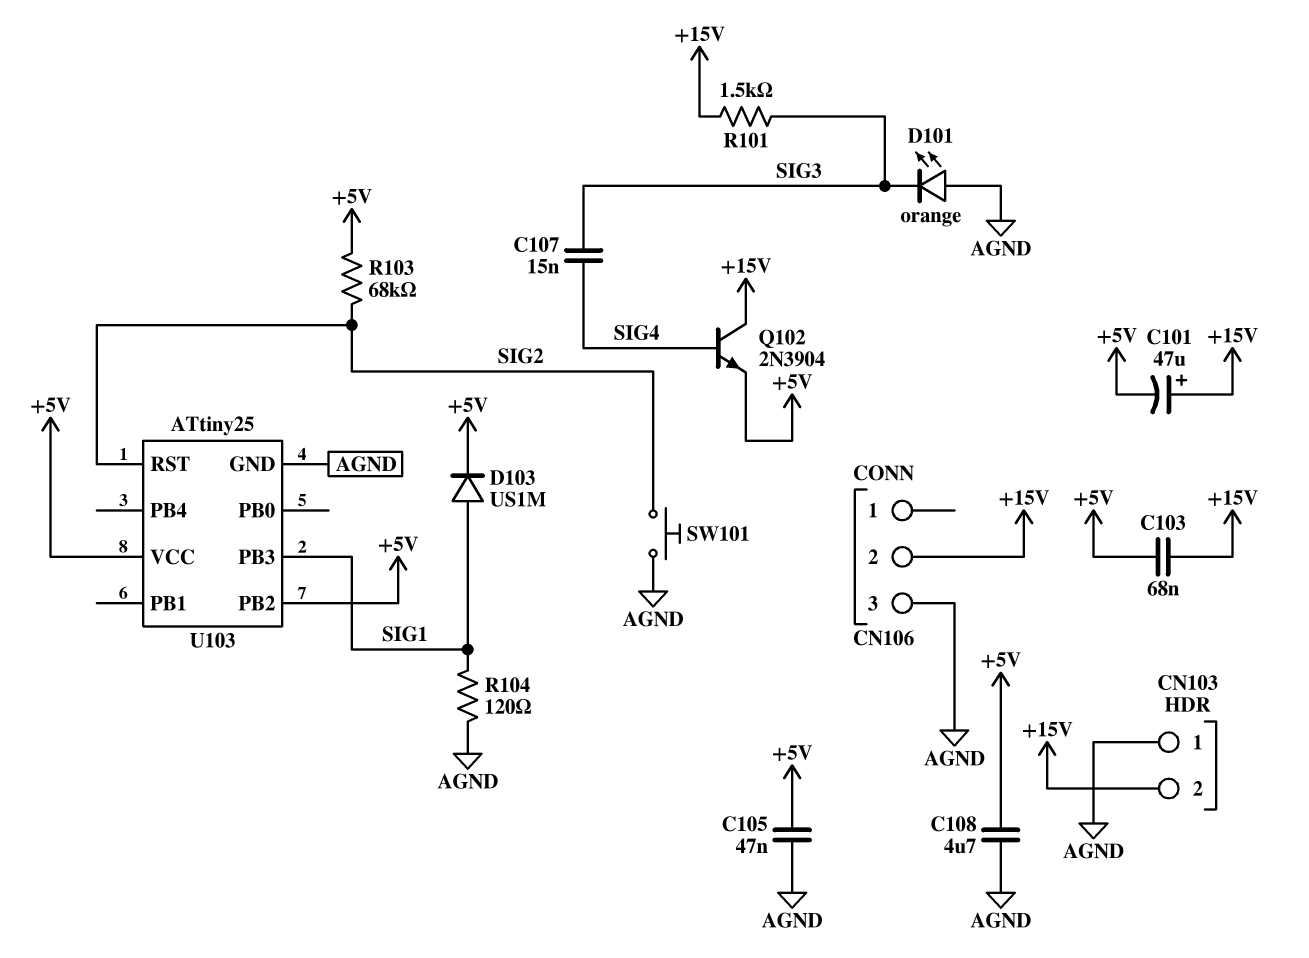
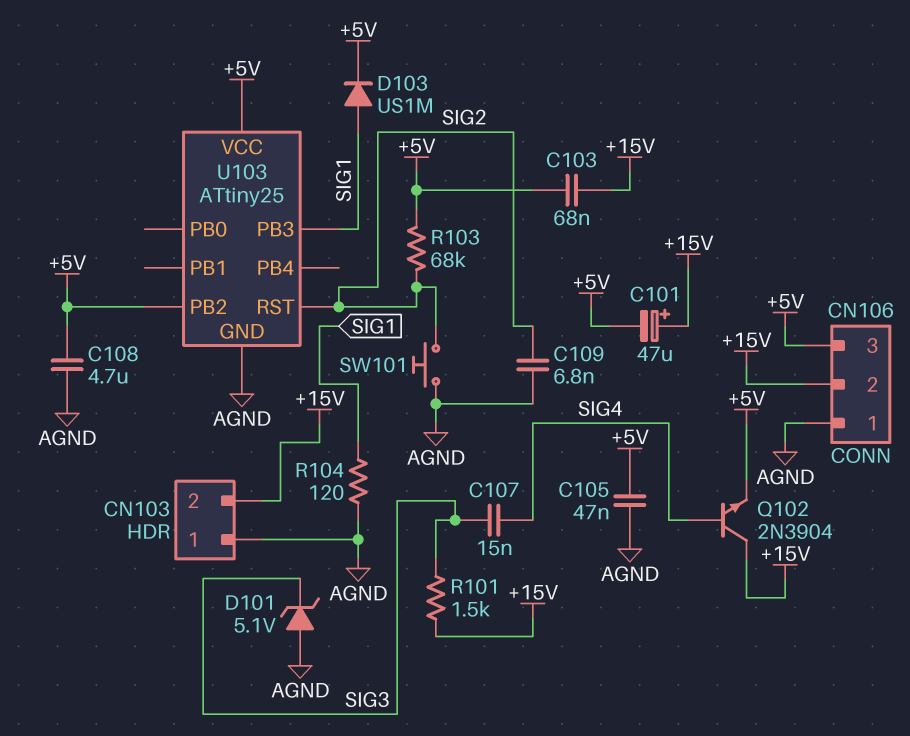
C109: none -> 6.8nF (AGND, SIG2)
CN106 pin 1: none -> AGND
CN106 pin 3: AGND -> +5V
D101: LED orange (A AGND, K SIG3) -> zener 5.1V (A AGND, K SIG3)

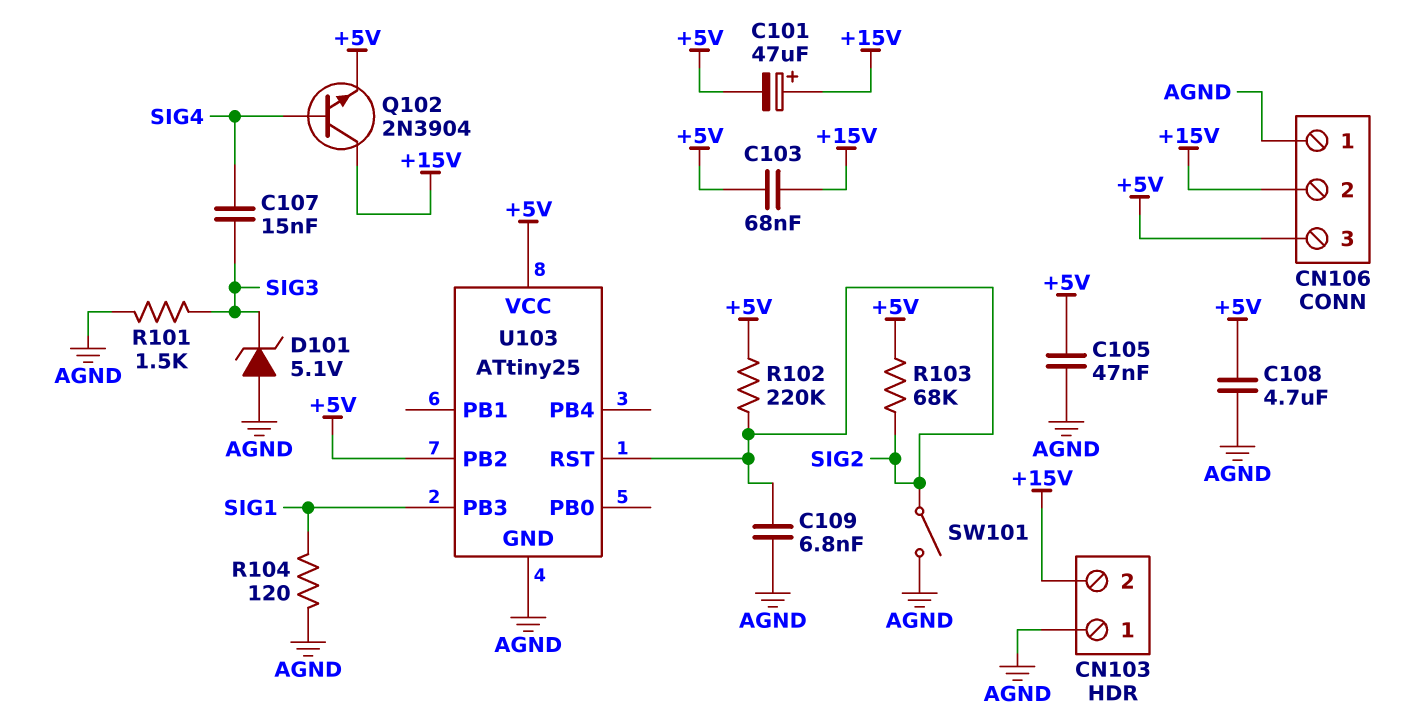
D103: diode US1M (A SIG1, K +5V) -> none
R101: 1.5k (+15V, SIG3) -> 1.5k (AGND, SIG3)
R102: none -> 220k (+5V, SIG2)
SW101: button (AGND, SIG2) -> switch (AGND, SIG2)

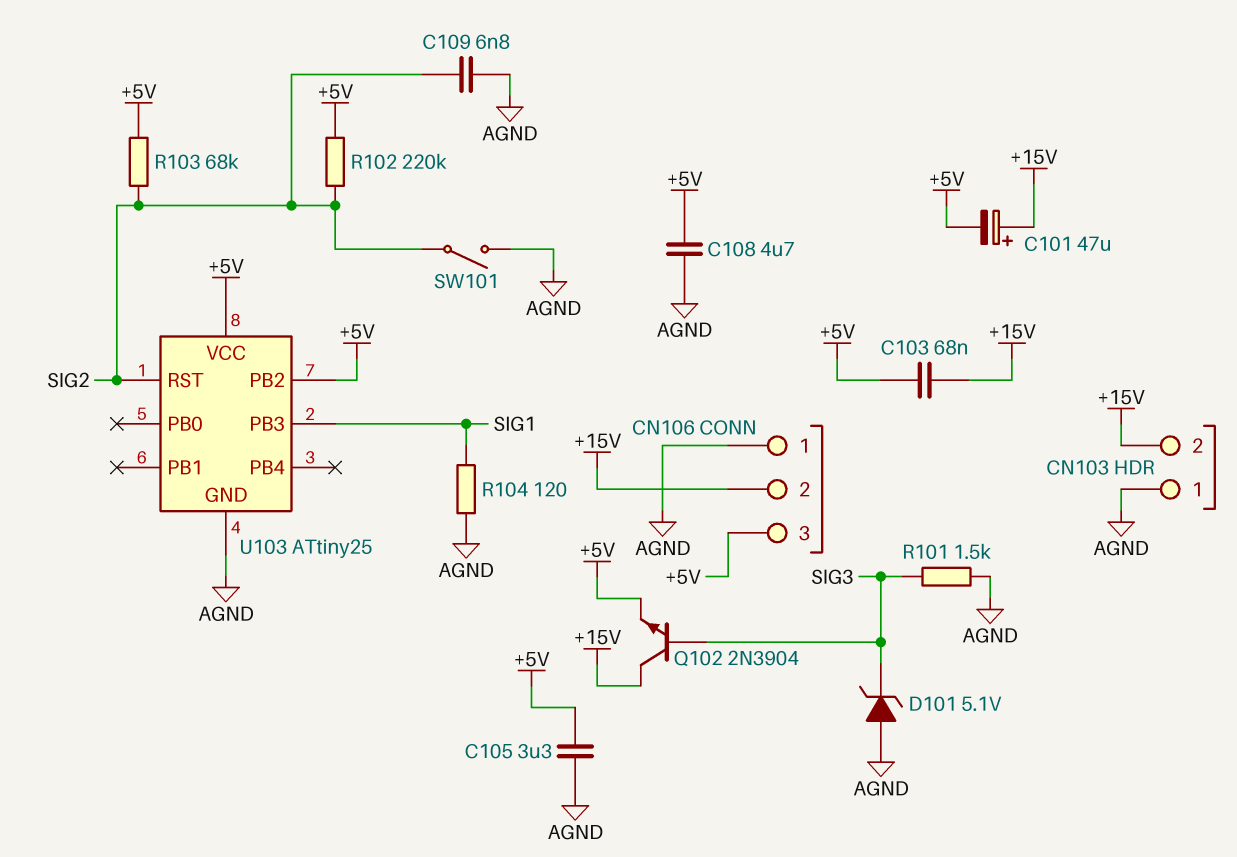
C105: 47nF (+5V, AGND) -> 3.3uF (+5V, AGND)
C107: 15nF (SIG3, SIG4) -> none
Q102: NPN 2N3904 (B SIG4, C +15V, E +5V) -> NPN 2N3904 (B SIG3, C +15V, E +5V)

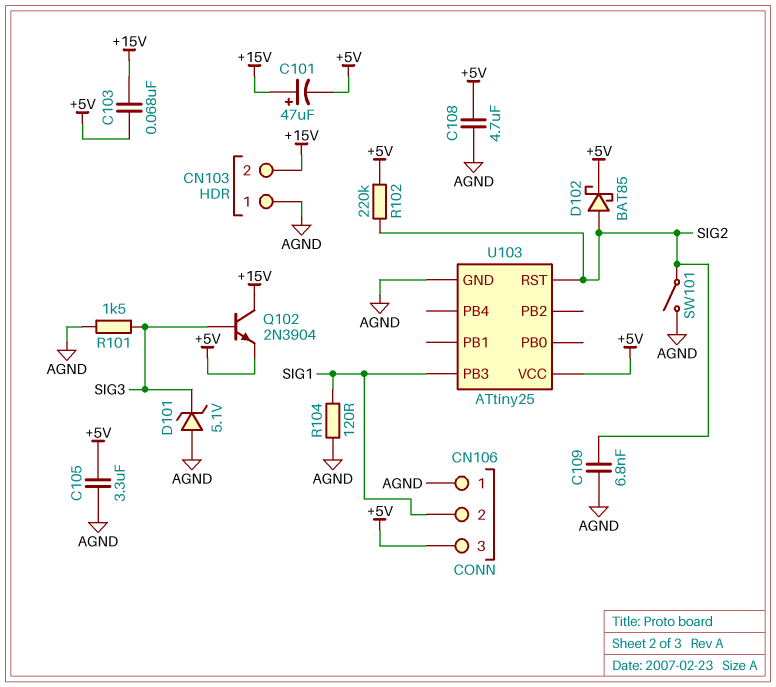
CN106 pin 2: +15V -> SIG1
D102: none -> schottky BAT85 (A SIG2, K +5V)
R103: 68k (+5V, SIG2) -> none
U103 pin PB2: +5V -> none

